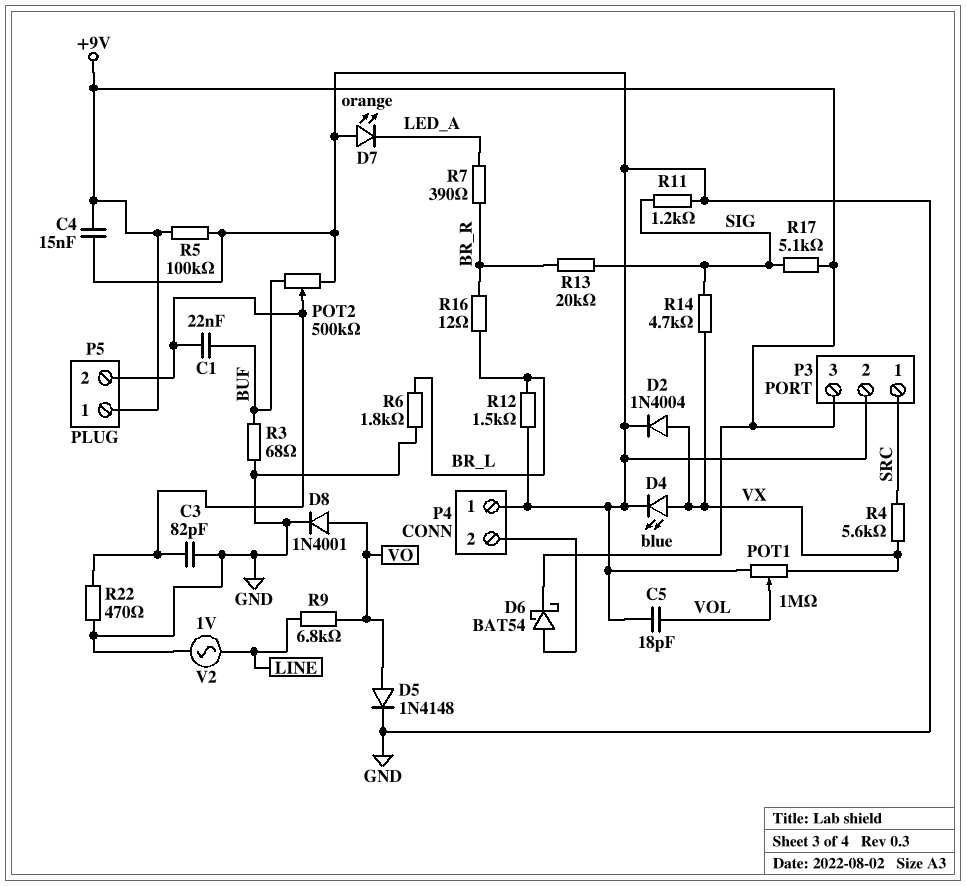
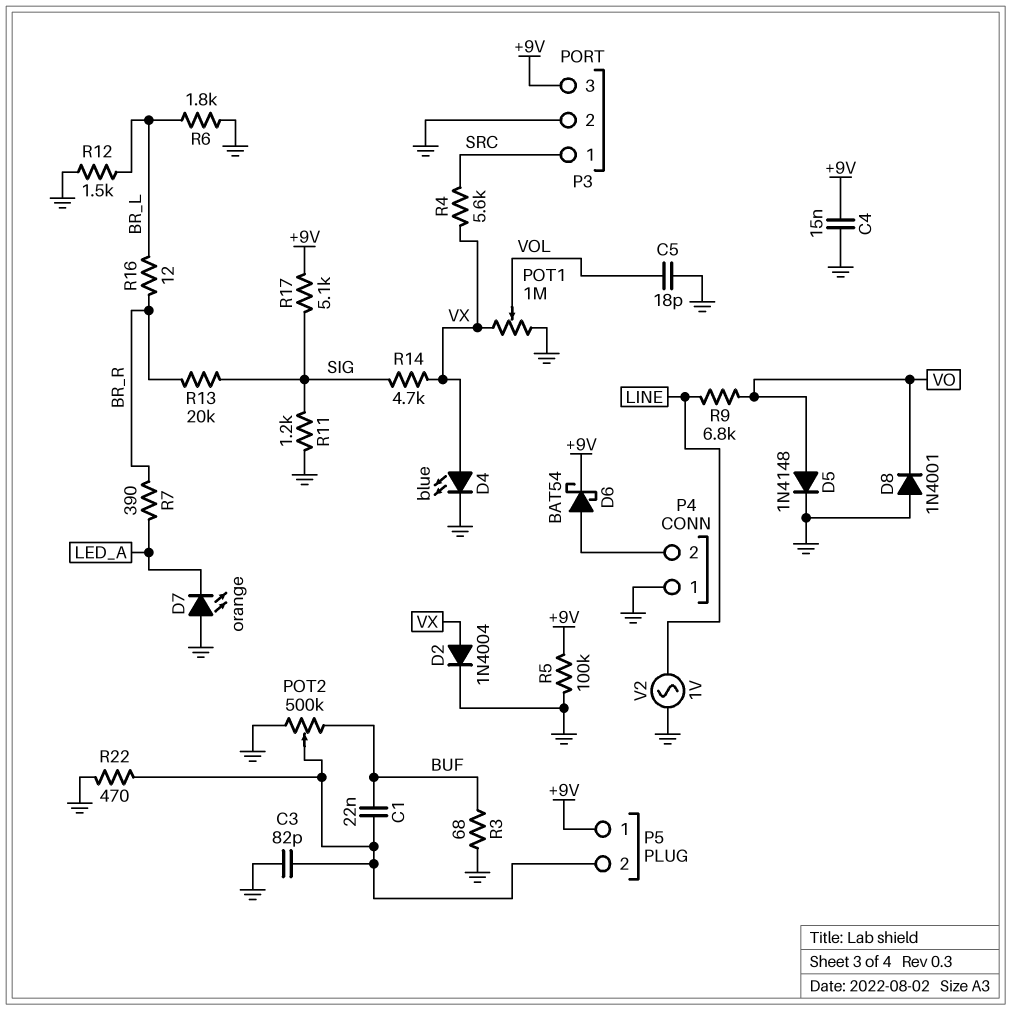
D8: diode 1N4001 (A VO, K GND) -> diode 1N4001 (A GND, K VO)

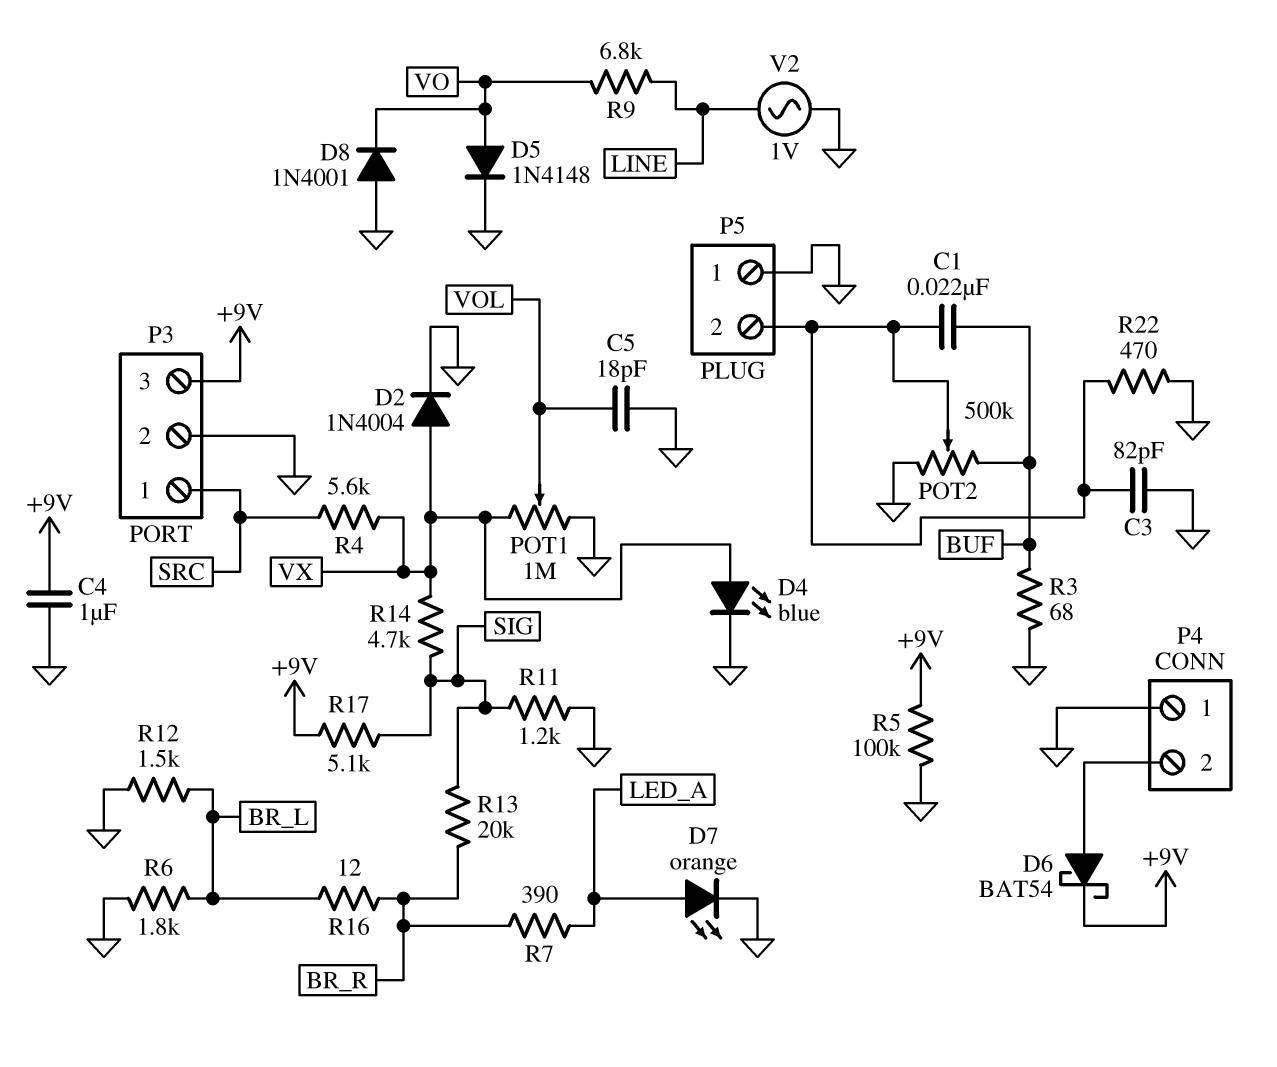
C4: 15nF (+9V, GND) -> 1uF (+9V, GND)
D7: LED orange (A GND, K LED_A) -> LED orange (A LED_A, K GND)
P5 pin 1: +9V -> GND

